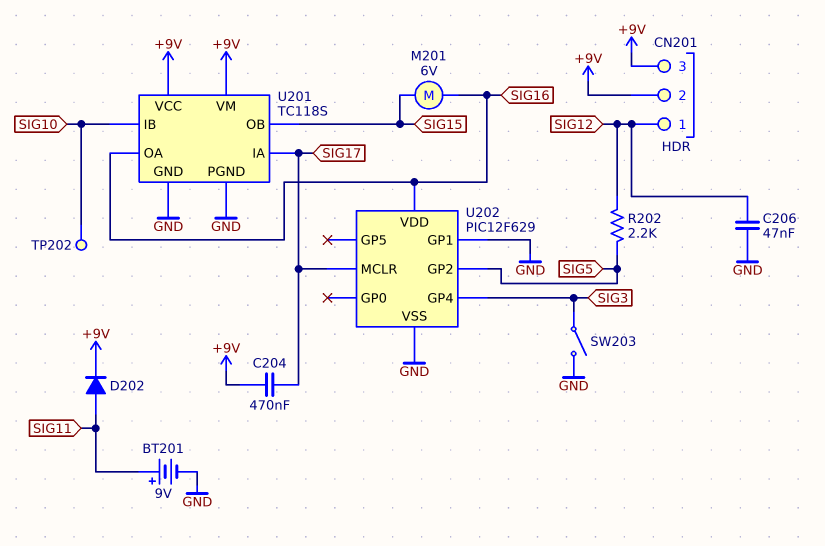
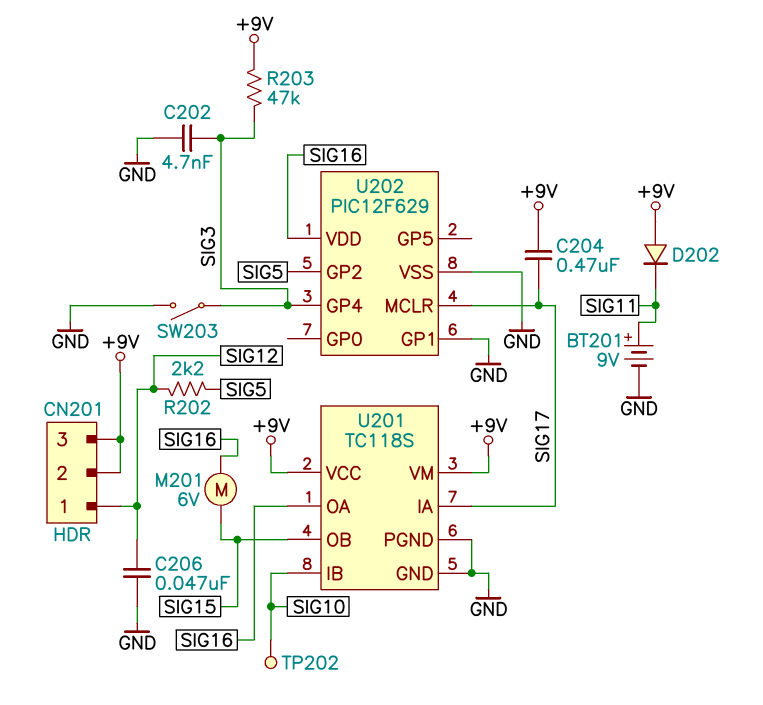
C202: none -> 4.7nF (GND, SIG3)
D202: diode (A SIG11, K +9V) -> diode (A +9V, K SIG11)
R203: none -> 47k (+9V, SIG3)

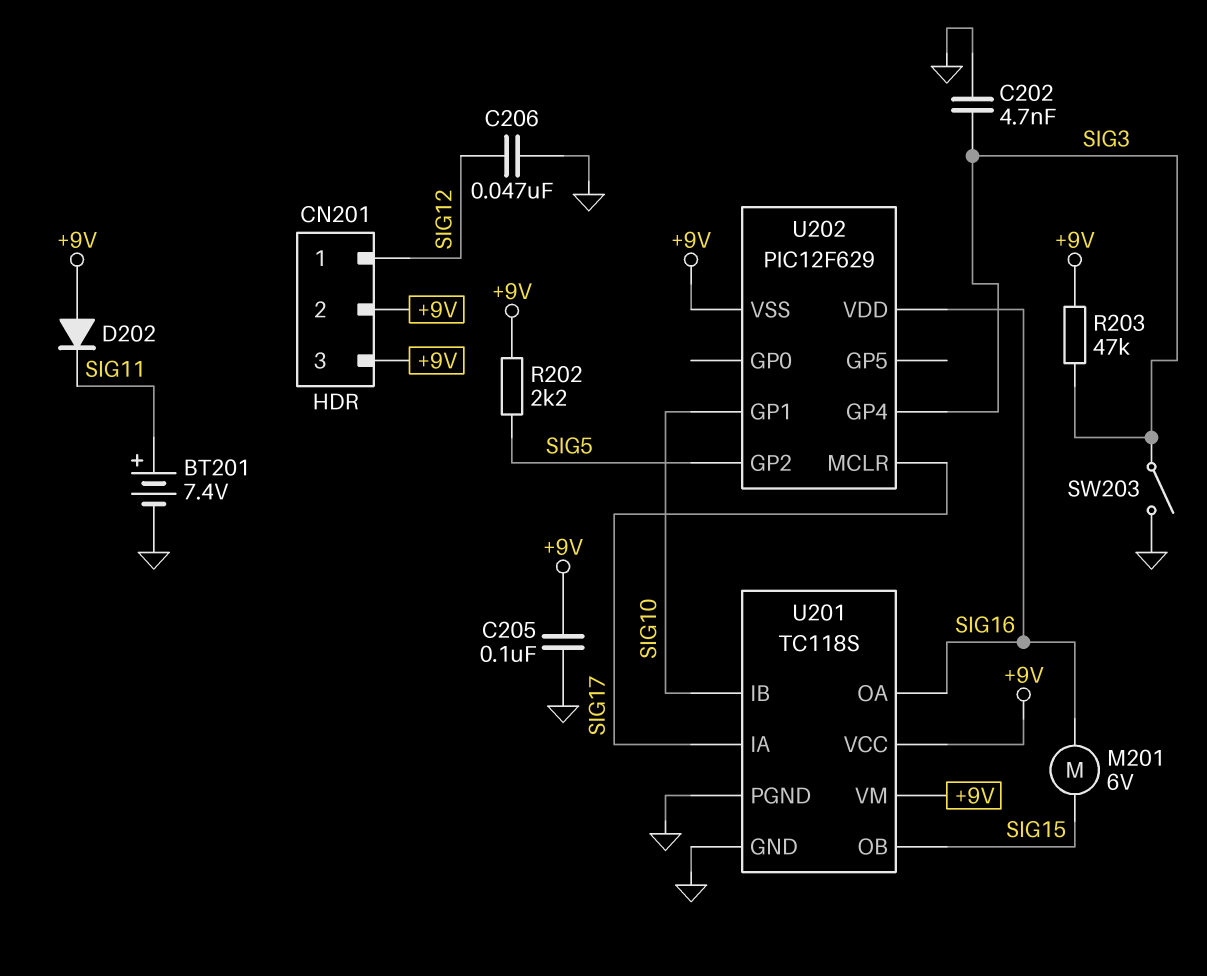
BT201: 9V (plus SIG11, minus GND) -> 7.4V (plus SIG11, minus GND)
C204: 470nF (+9V, SIG17) -> none
C205: none -> 100nF (+9V, GND)
R202: 2.2k (SIG5, SIG12) -> 2.2k (+9V, SIG5)
TP202: test point (SIG10) -> none
U202 pin GP1: GND -> SIG10
U202 pin VSS: GND -> +9V

